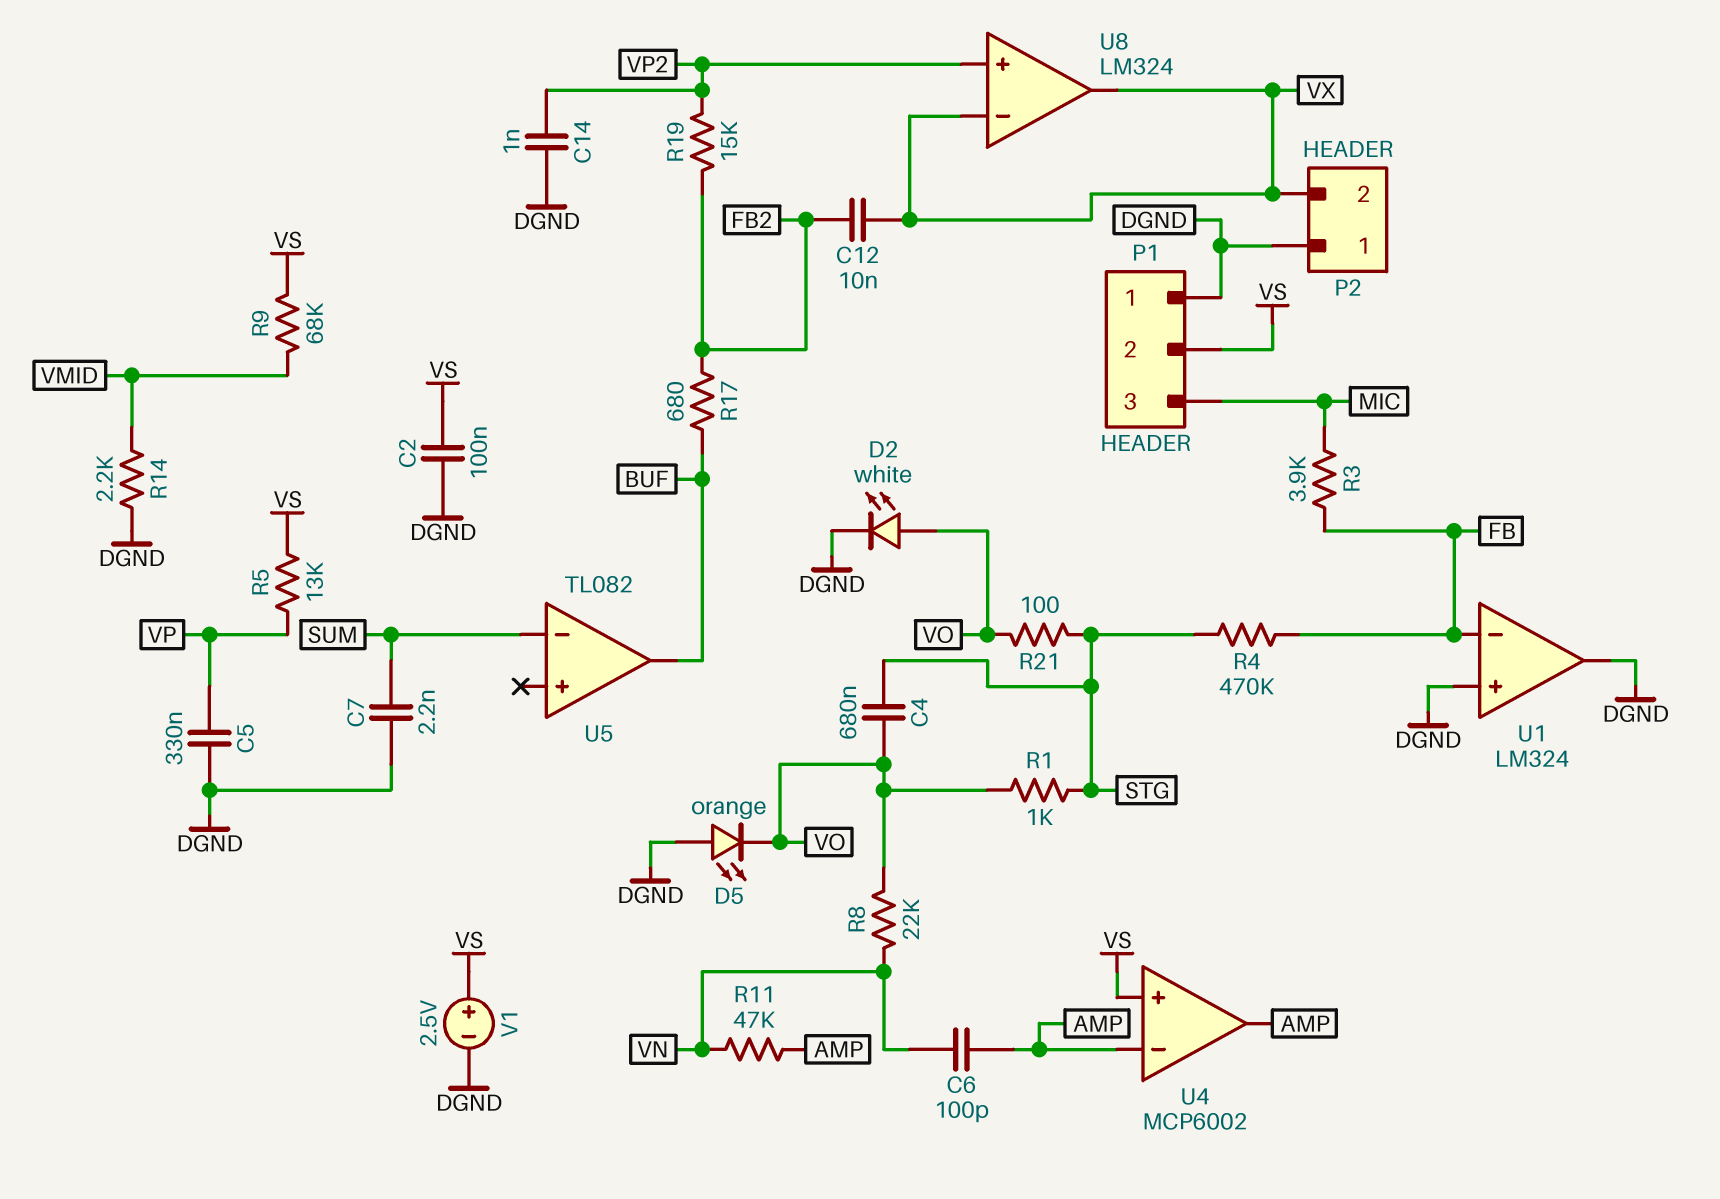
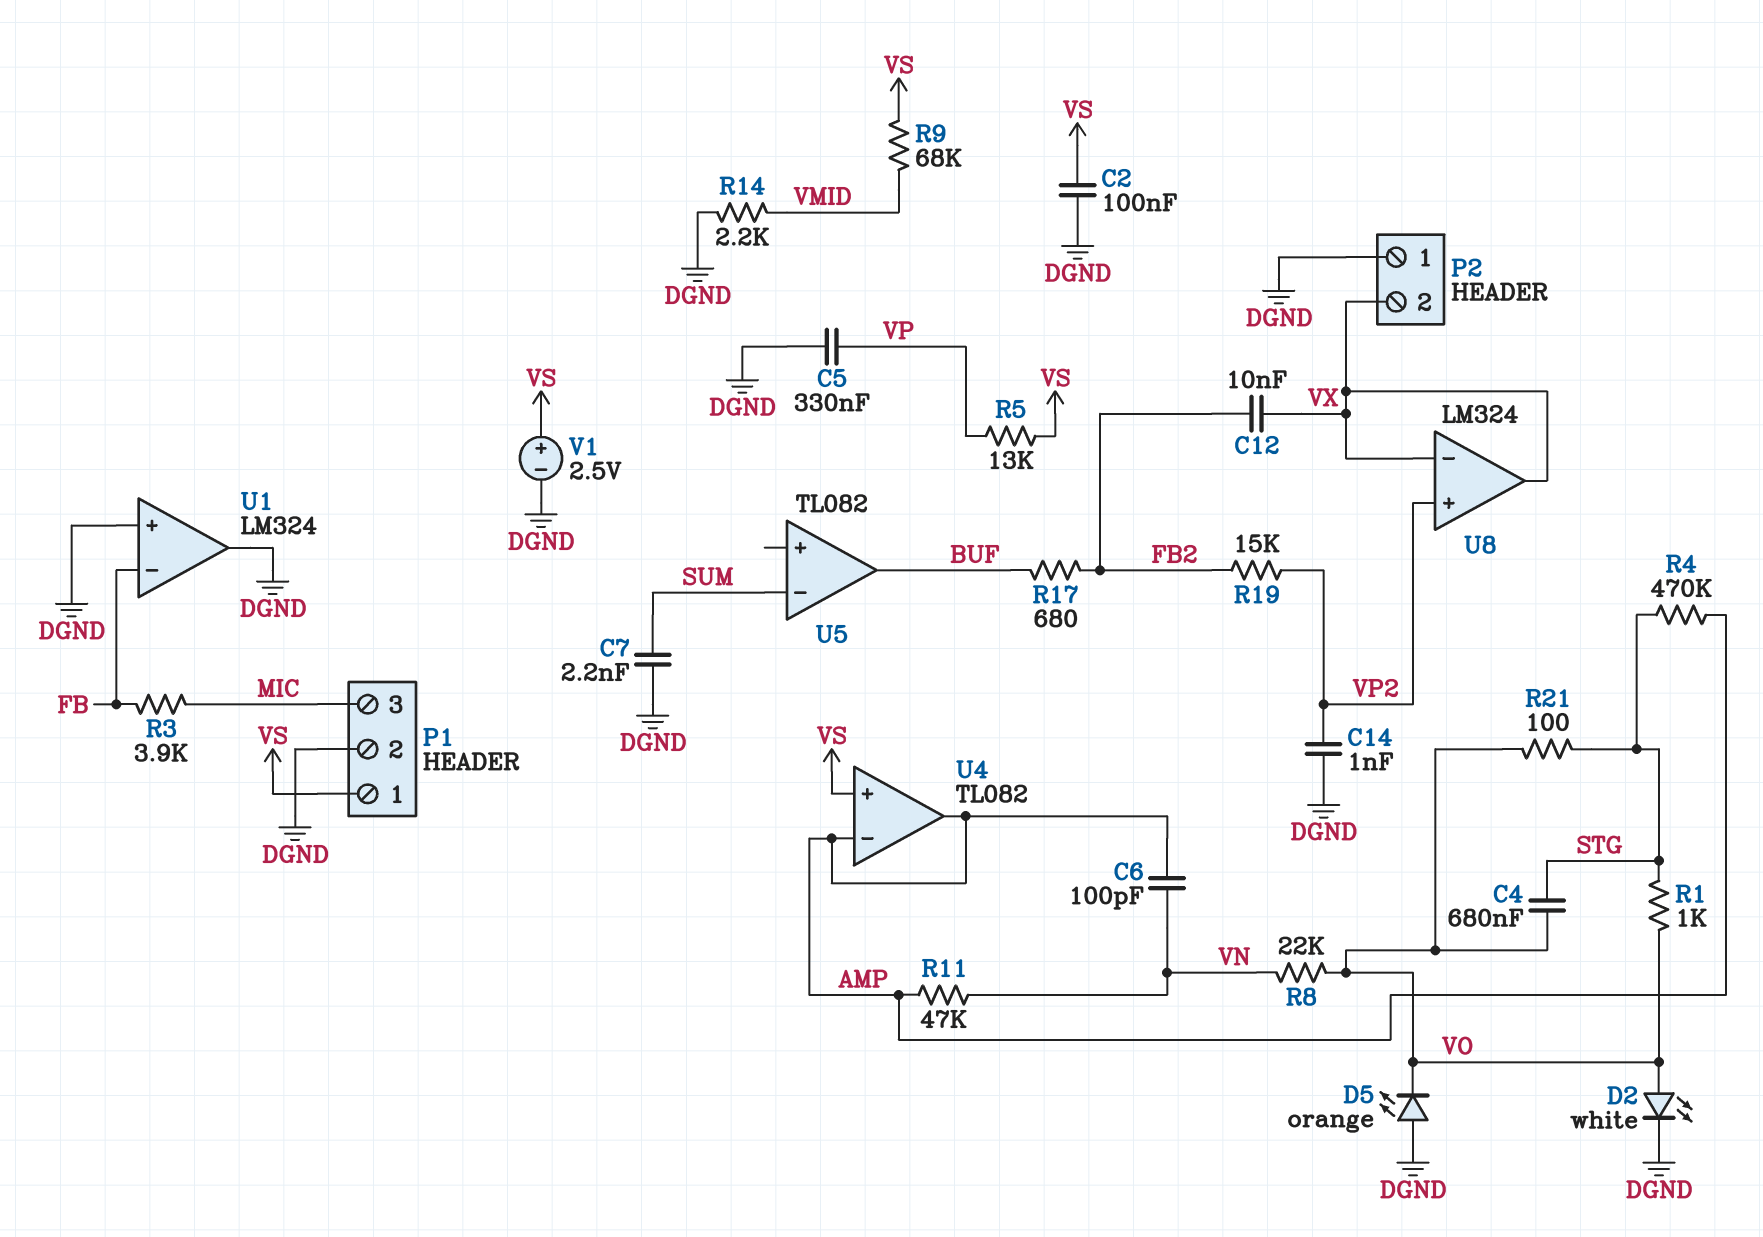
P1 pin 1: DGND -> VS
P1 pin 2: VS -> DGND
R4: 470k (FB, STG) -> 470k (AMP, STG)
U4: MCP6002 -> TL082

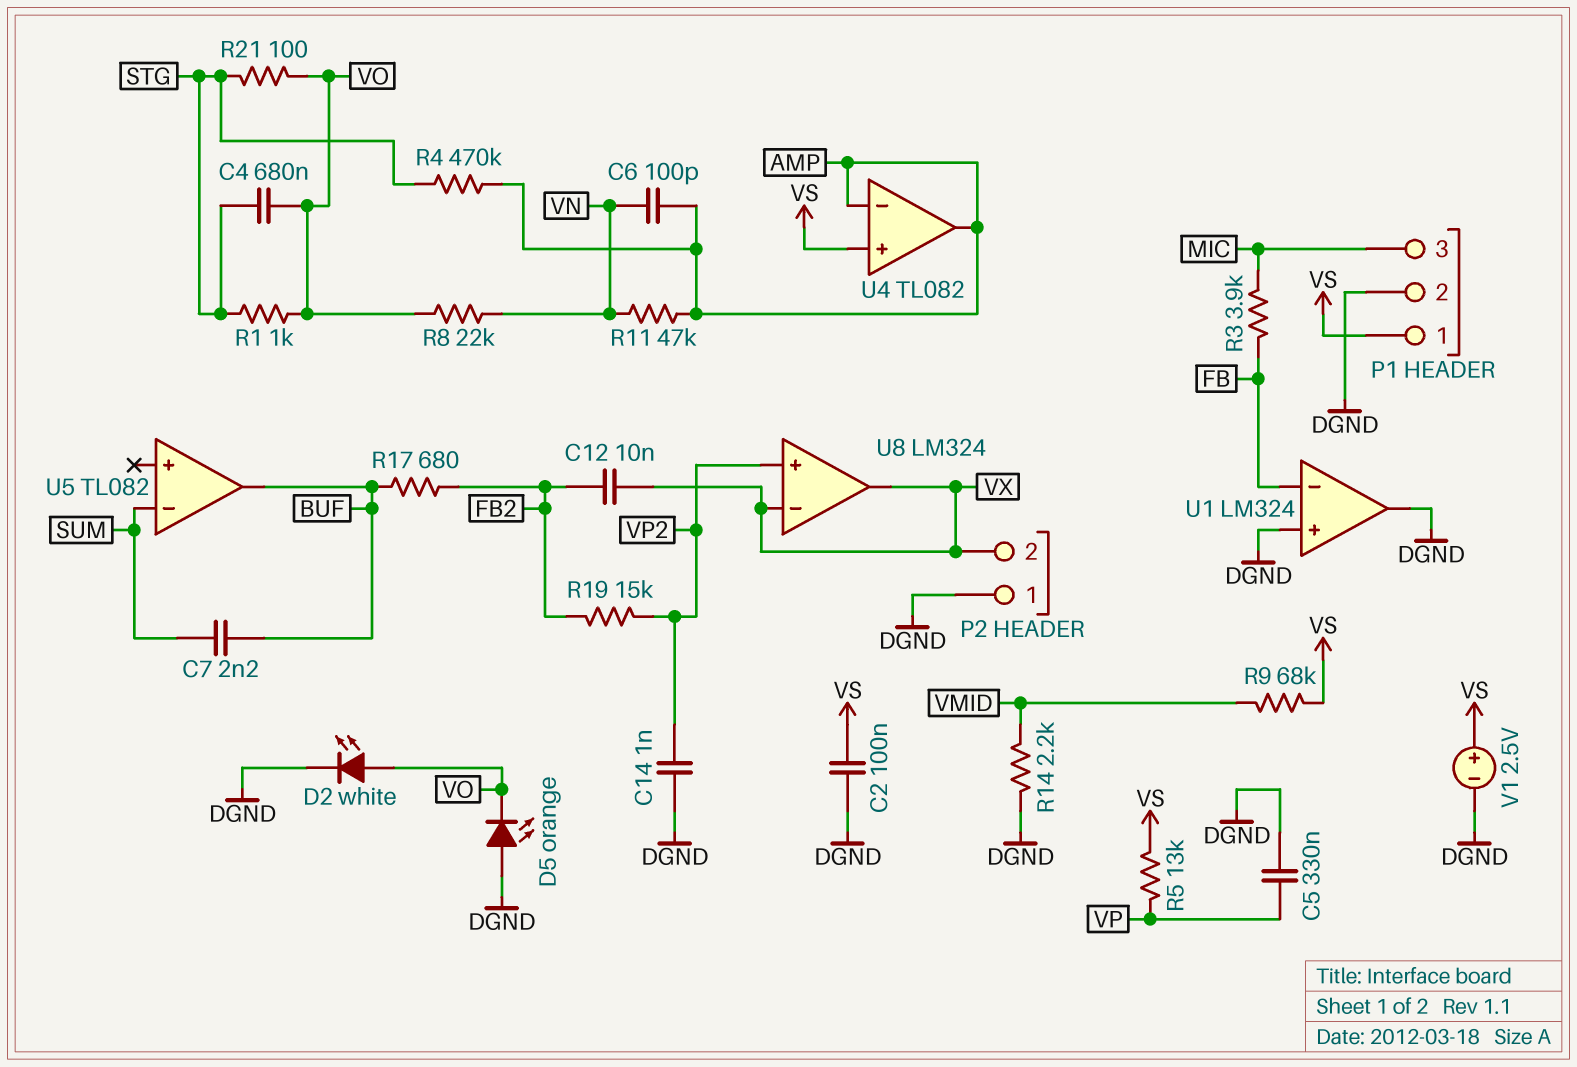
C7: 2.2nF (DGND, SUM) -> 2.2nF (BUF, SUM)

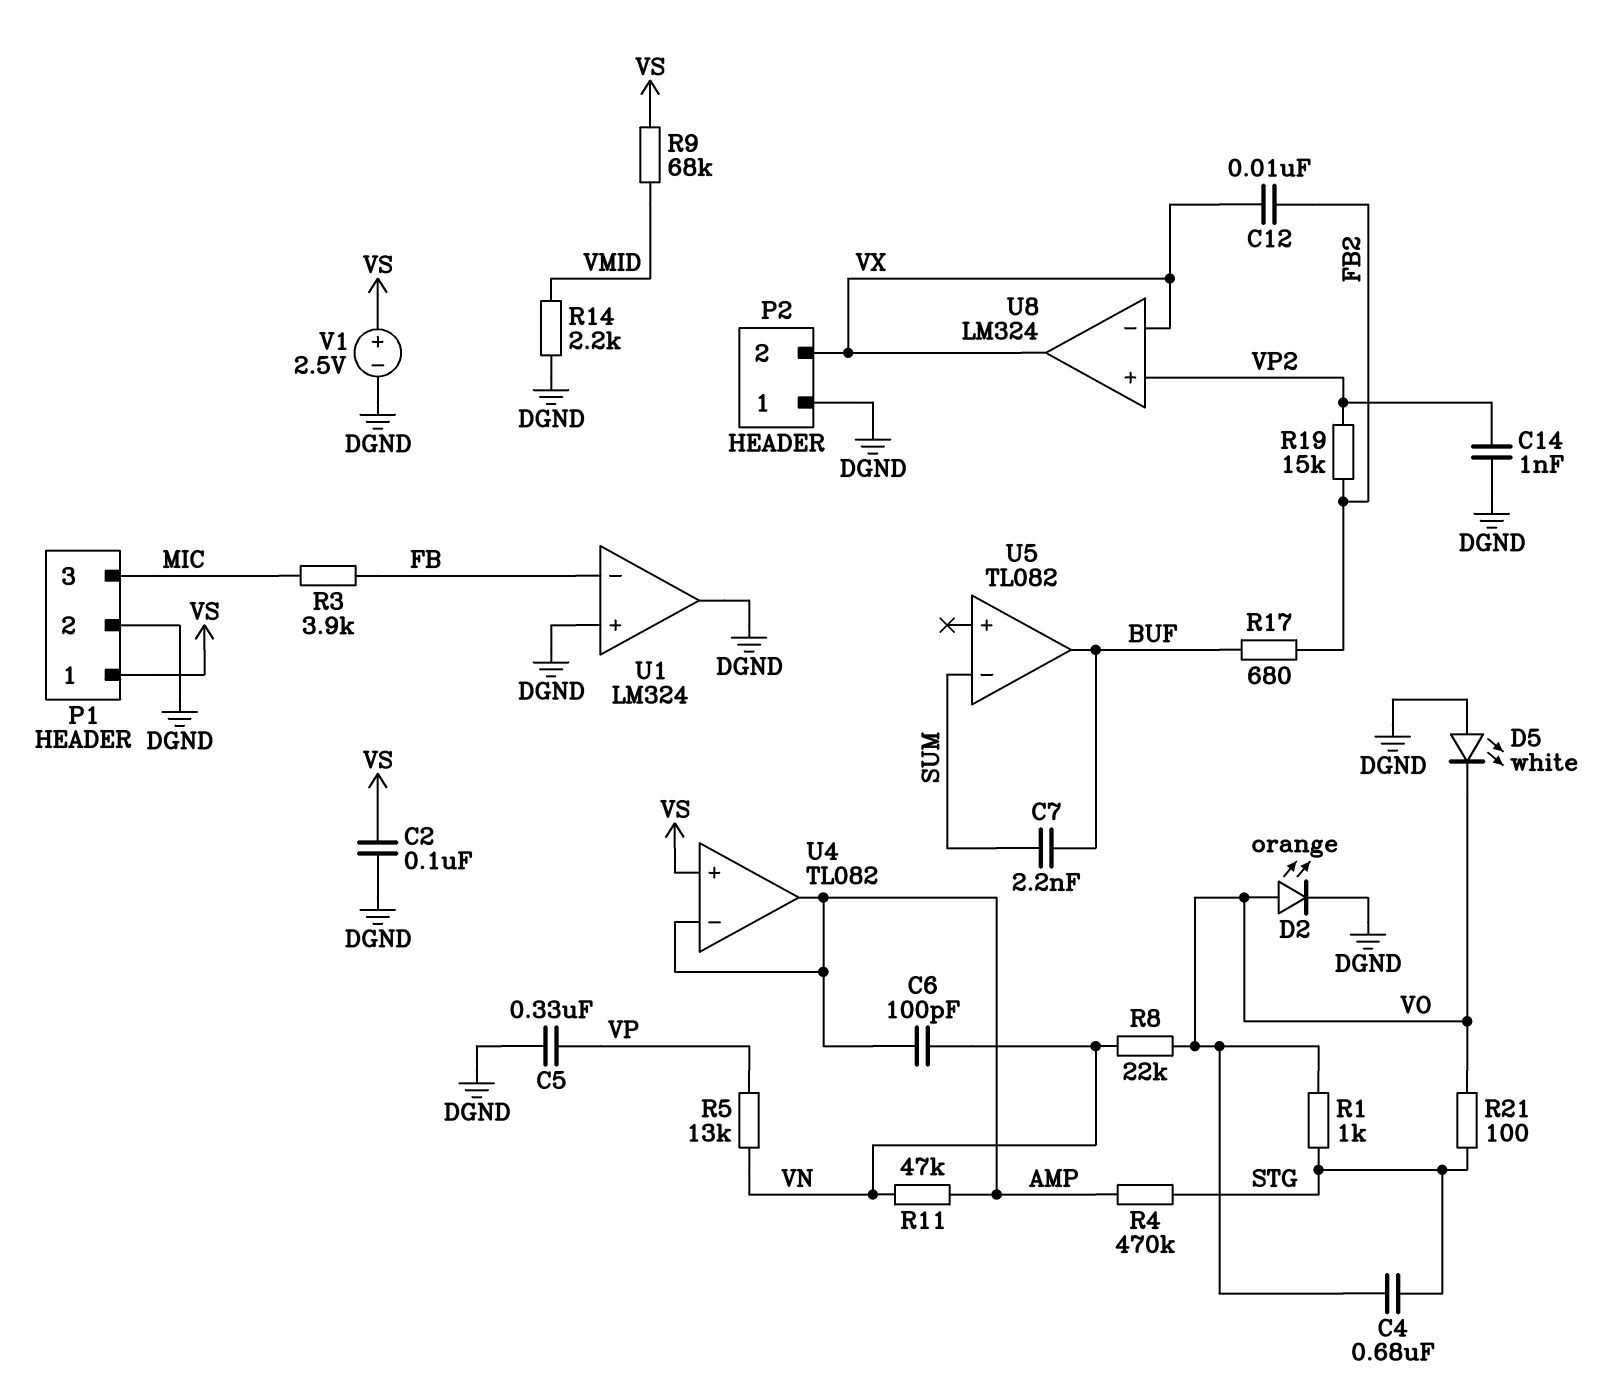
D2: LED white (A VO, K DGND) -> LED orange (A VO, K DGND)
D5: LED orange (A DGND, K VO) -> LED white (A DGND, K VO)
R5: 13k (VP, VS) -> 13k (VN, VP)

